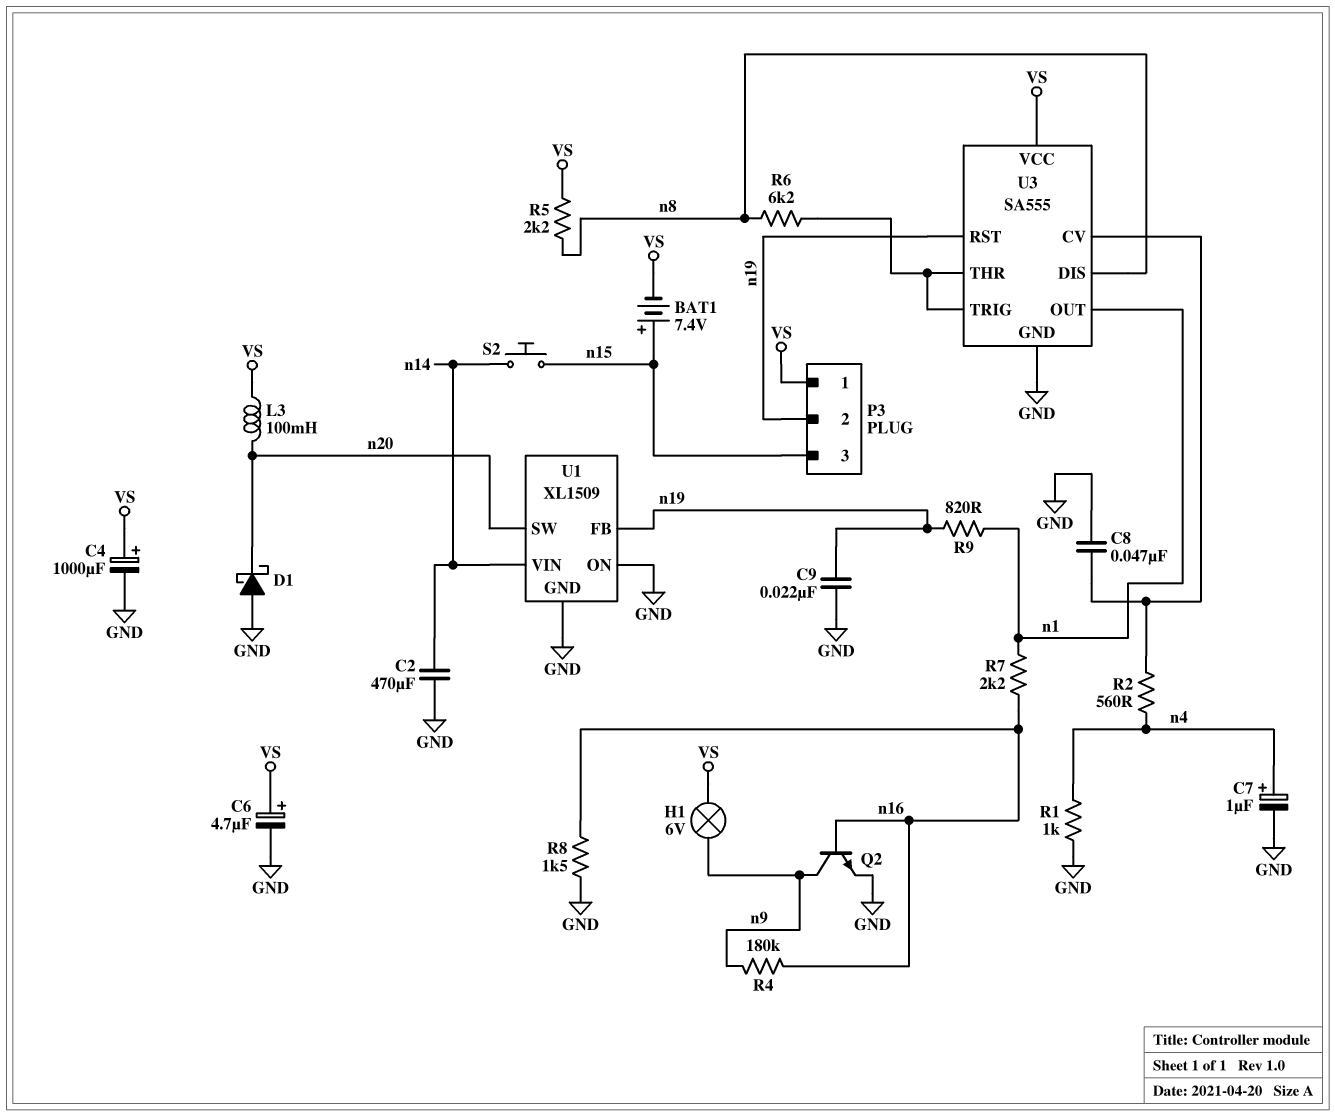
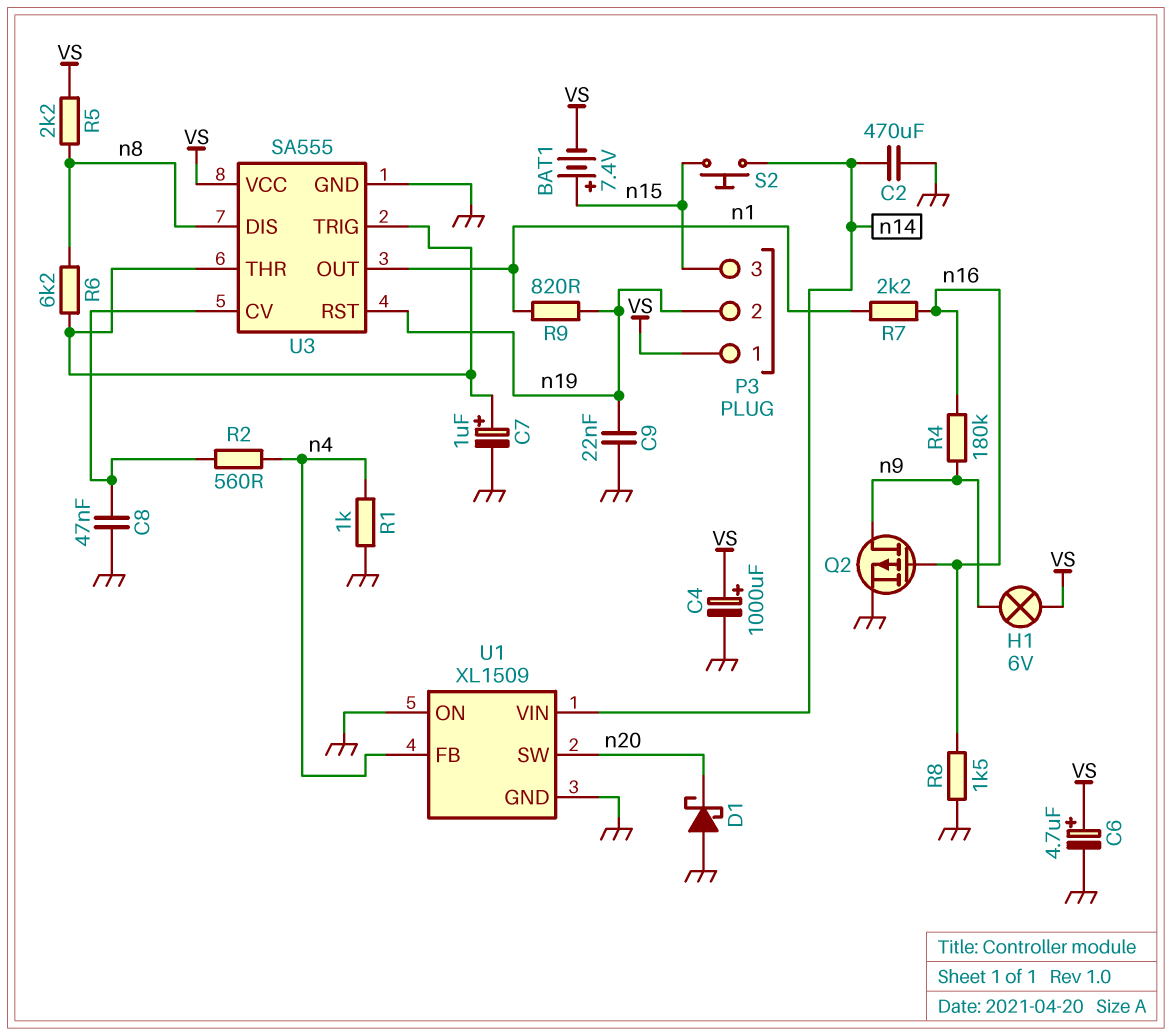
C7: 1uF (plus n4, minus GND) -> 1uF (plus U3/THR, minus GND)
L3: 100mH (VS, n20) -> none
Q2: NPN (B n16, C n9, E GND) -> PMOS (G n16, D n9, S GND)
U1 pin FB: n19 -> n4

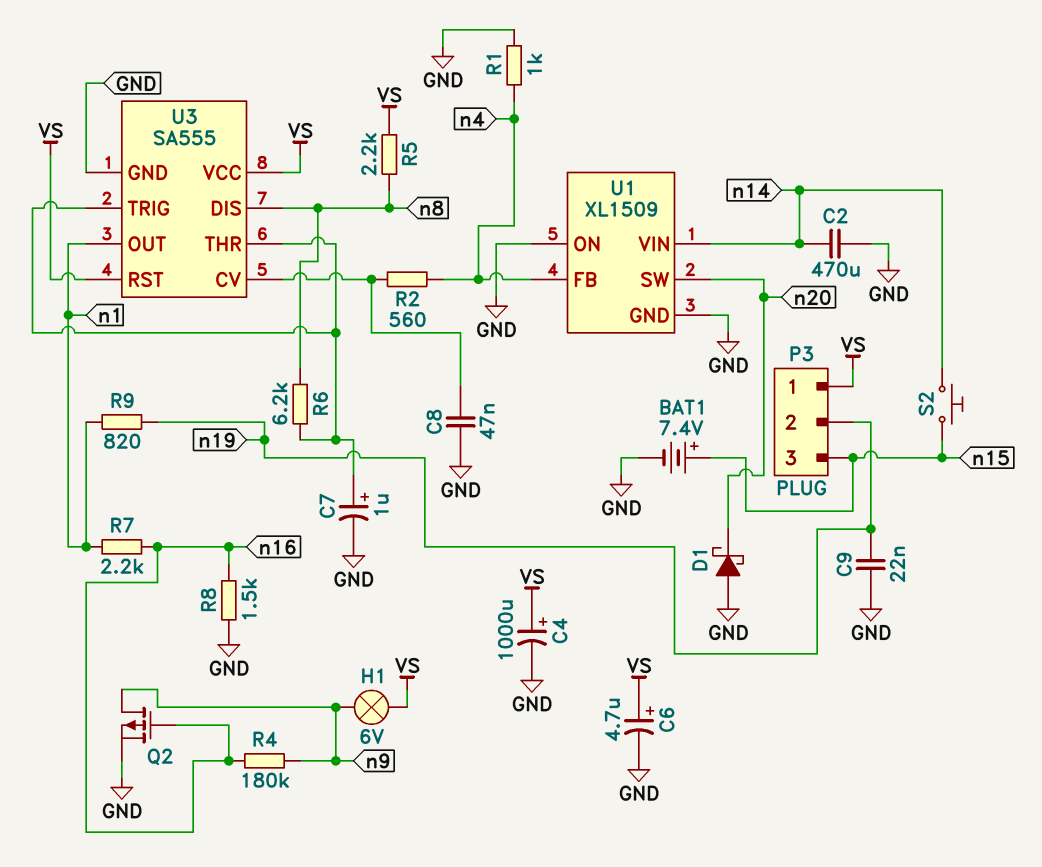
BAT1: 7.4V (plus n15, minus VS) -> 7.4V (plus n15, minus GND)
U3 pin RST: n19 -> VS

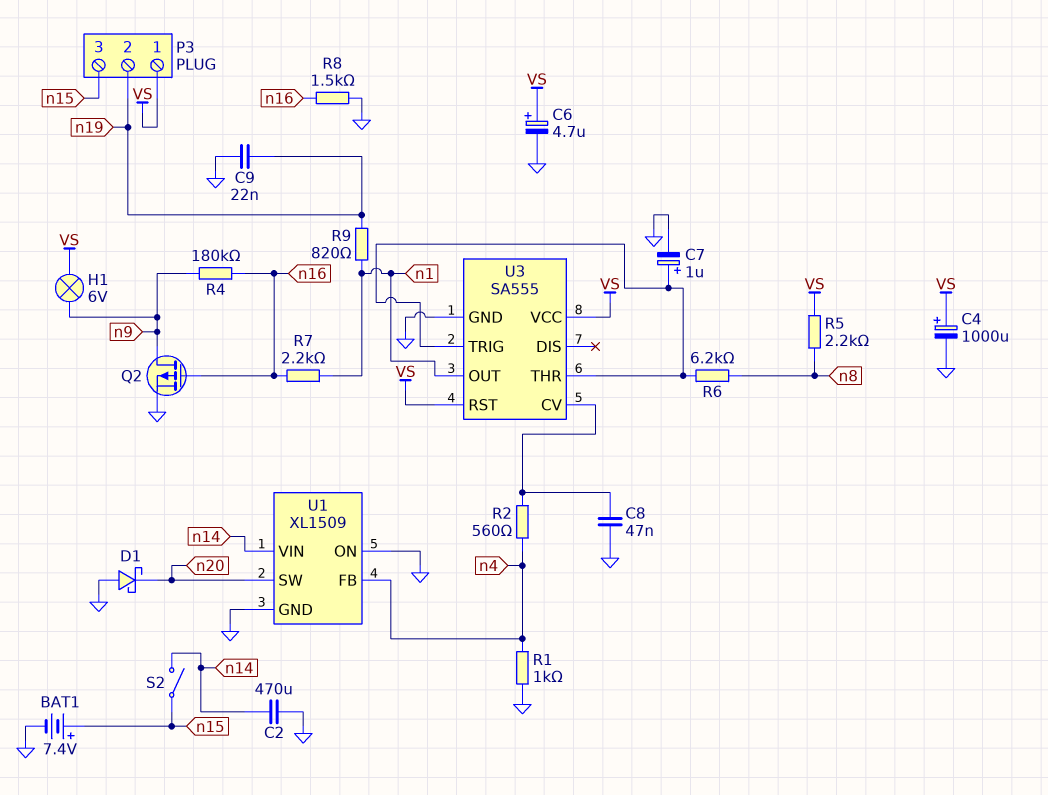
S2: button (n14, n15) -> switch (n14, n15)
U3 pin DIS: n8 -> none

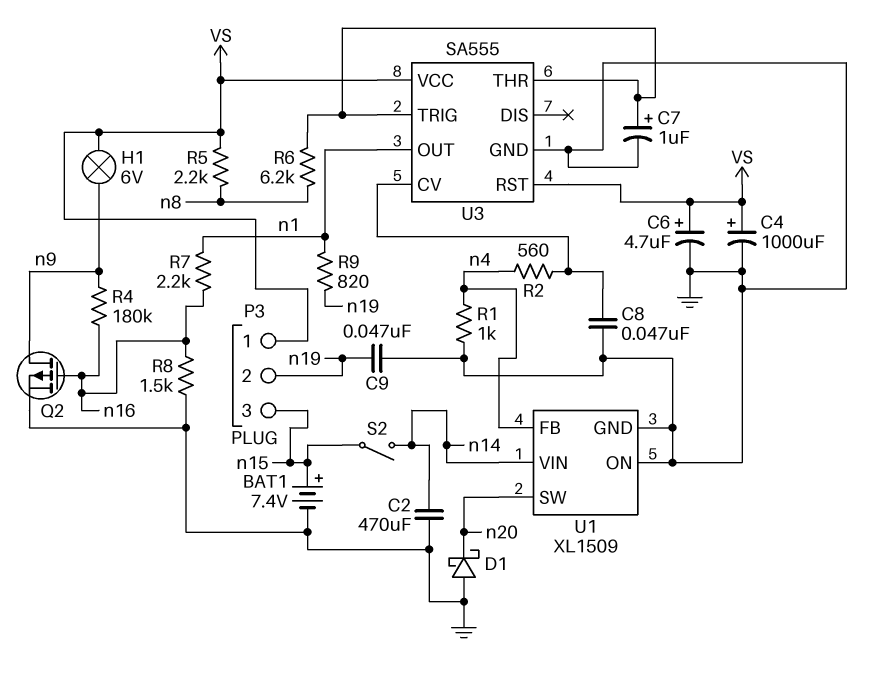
C9: 22nF (GND, n19) -> 47nF (GND, n19)

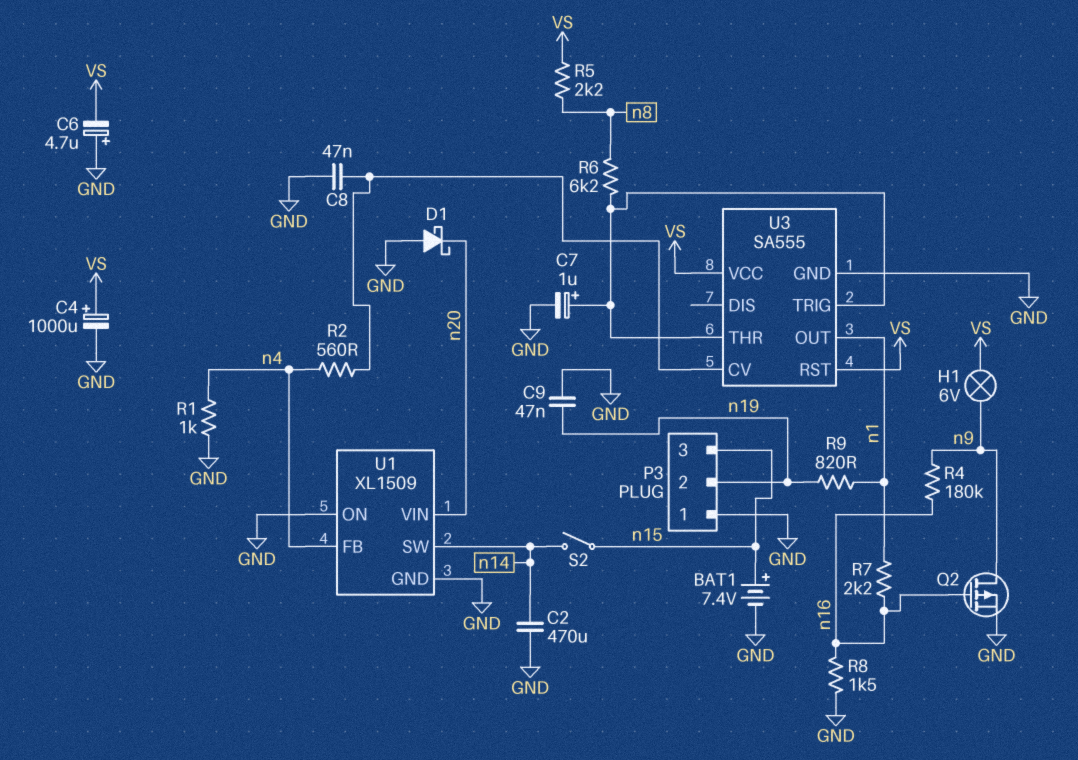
C6: 4.7uF (plus VS, minus GND) -> 4.7uF (plus GND, minus VS)
P3 pin 1: VS -> GND
U1 pin SW: n20 -> n14
U1 pin VIN: n14 -> n20

